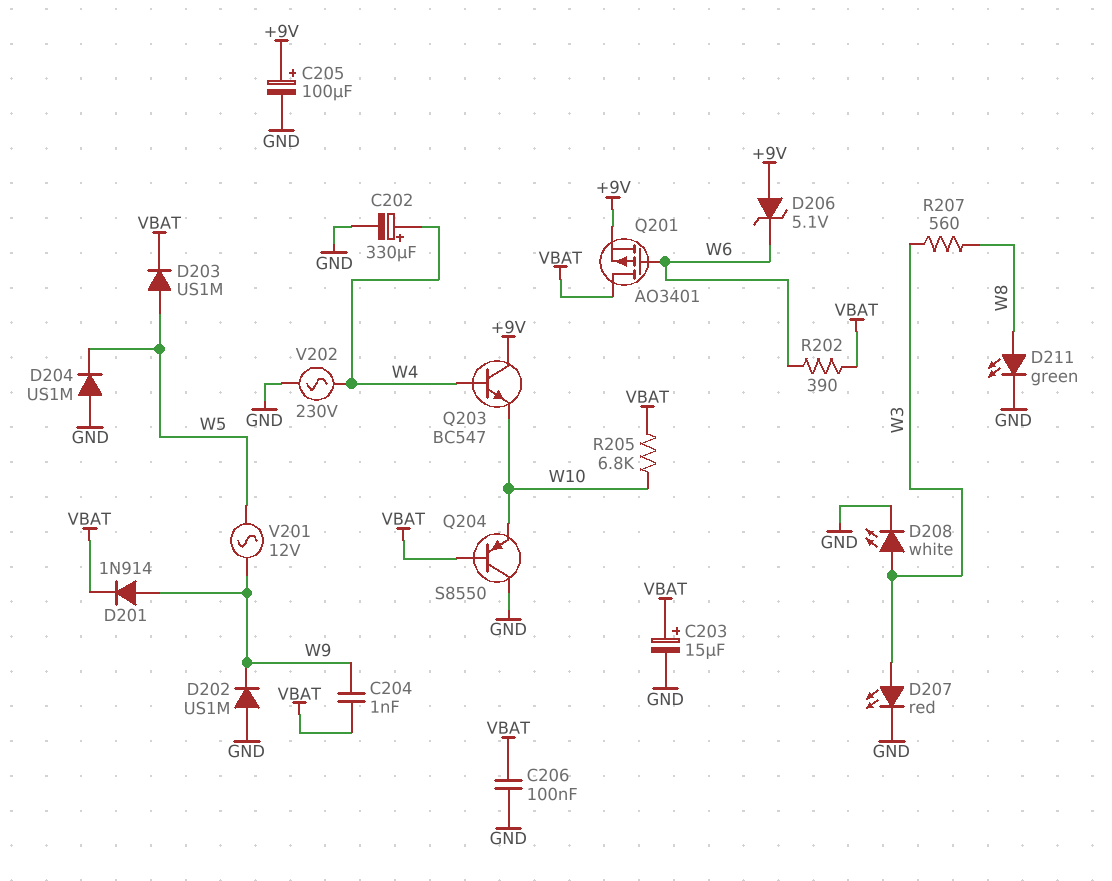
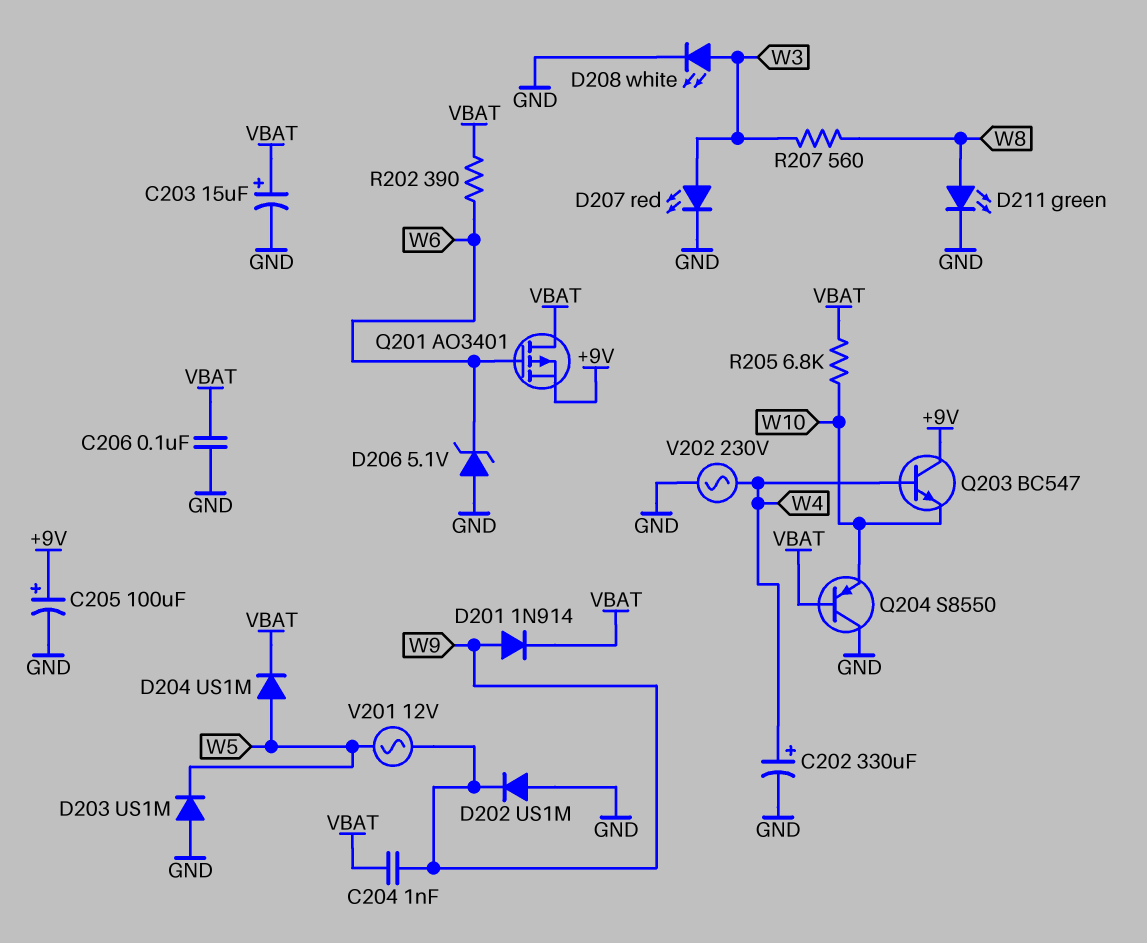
D203: diode US1M (A W5, K VBAT) -> diode US1M (A GND, K W5)
D204: diode US1M (A GND, K W5) -> diode US1M (A W5, K VBAT)
D206: zener 5.1V (A +9V, K W6) -> zener 5.1V (A GND, K W6)

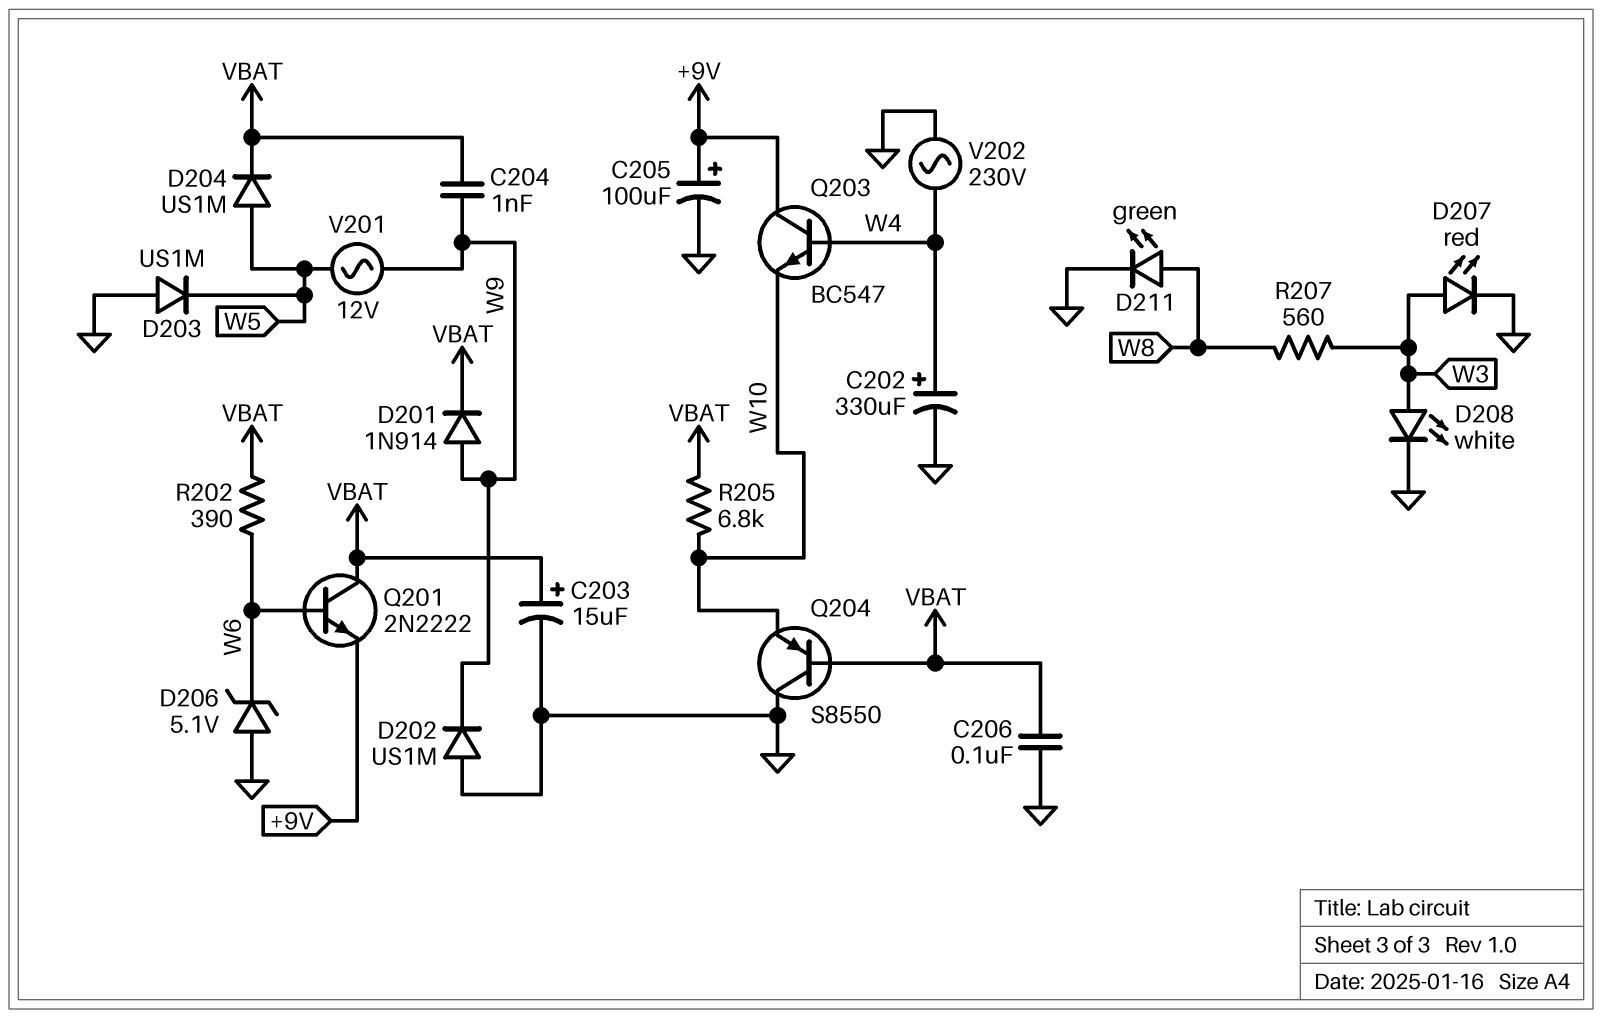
Q201: PMOS AO3401 (G W6, D VBAT, S +9V) -> NPN 2N2222 (B W6, C VBAT, E +9V)

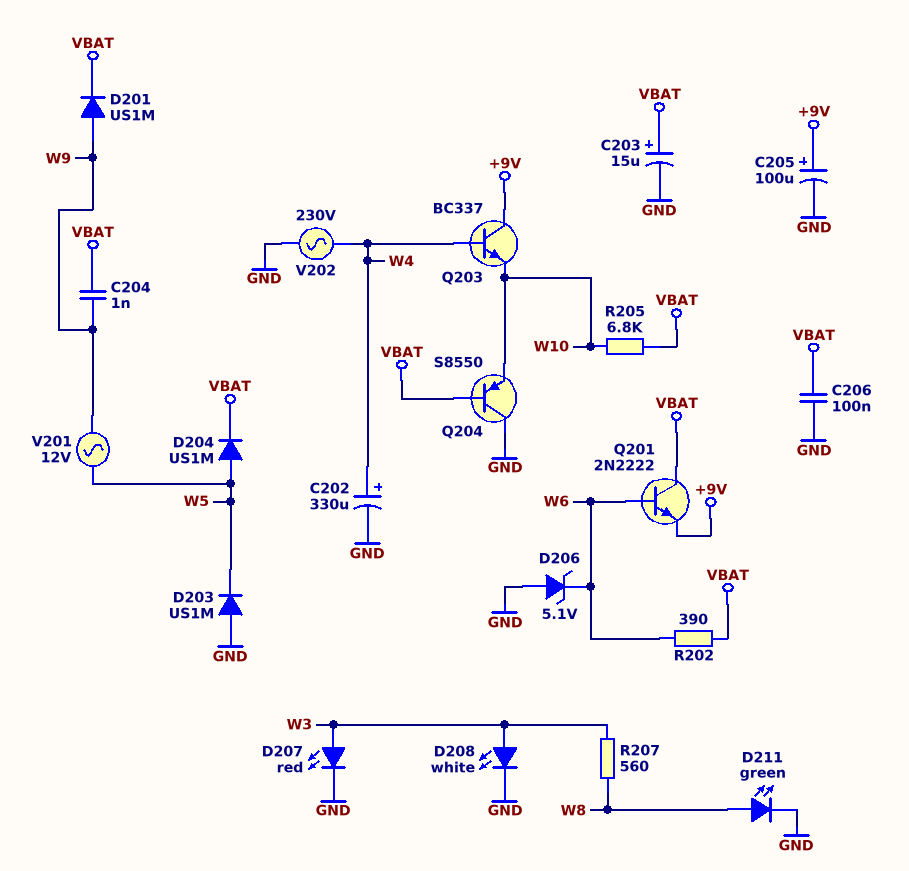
D201: diode 1N914 (A W9, K VBAT) -> diode US1M (A W9, K VBAT)
D202: diode US1M (A GND, K W9) -> none
Q203: NPN BC547 (B W4, C +9V, E W10) -> NPN BC337 (B W4, C +9V, E W10)

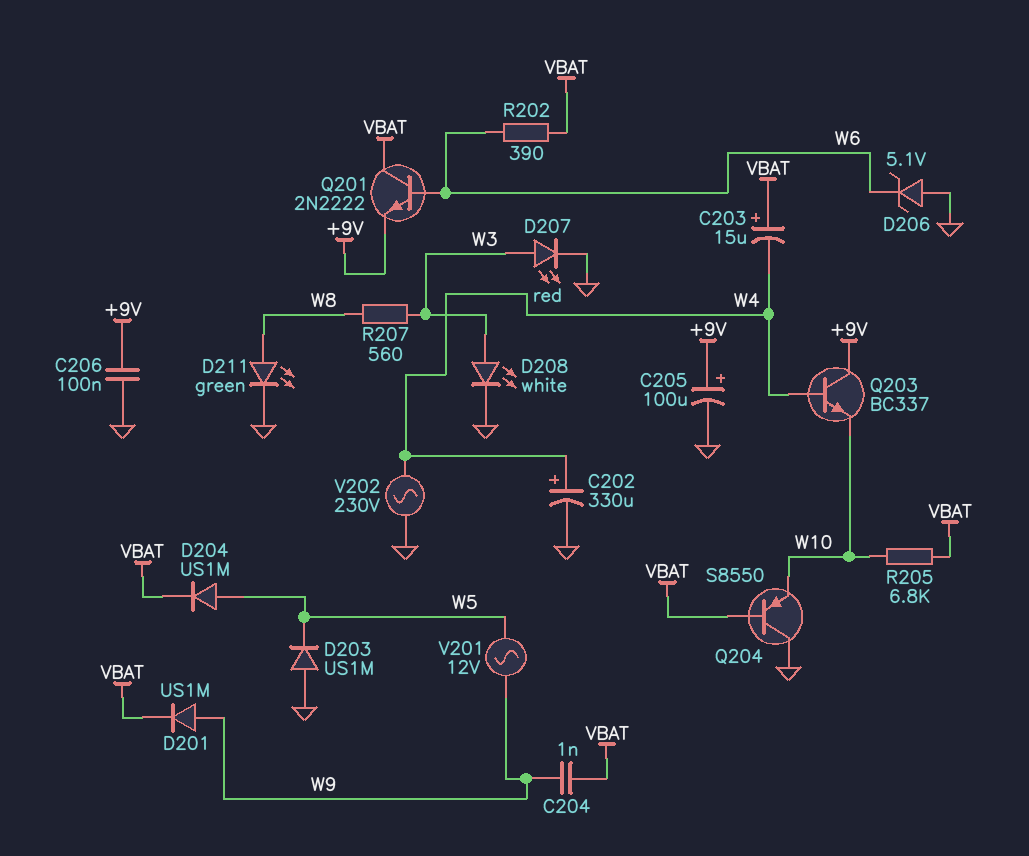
C203: 15uF (plus VBAT, minus GND) -> 15uF (plus VBAT, minus W4)
C206: 100nF (GND, VBAT) -> 100nF (+9V, GND)

